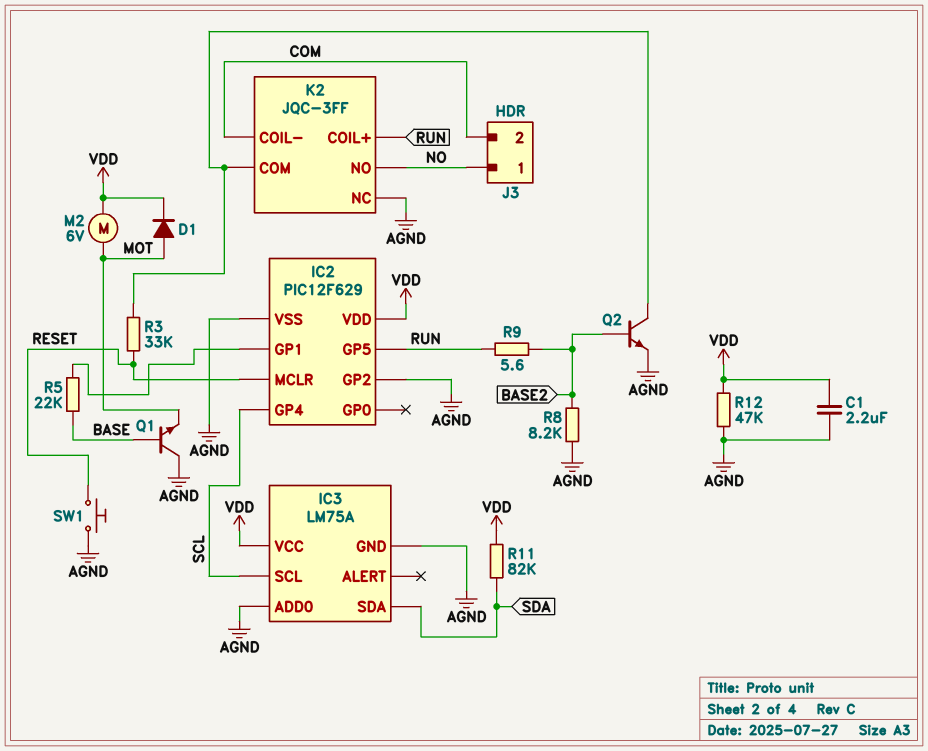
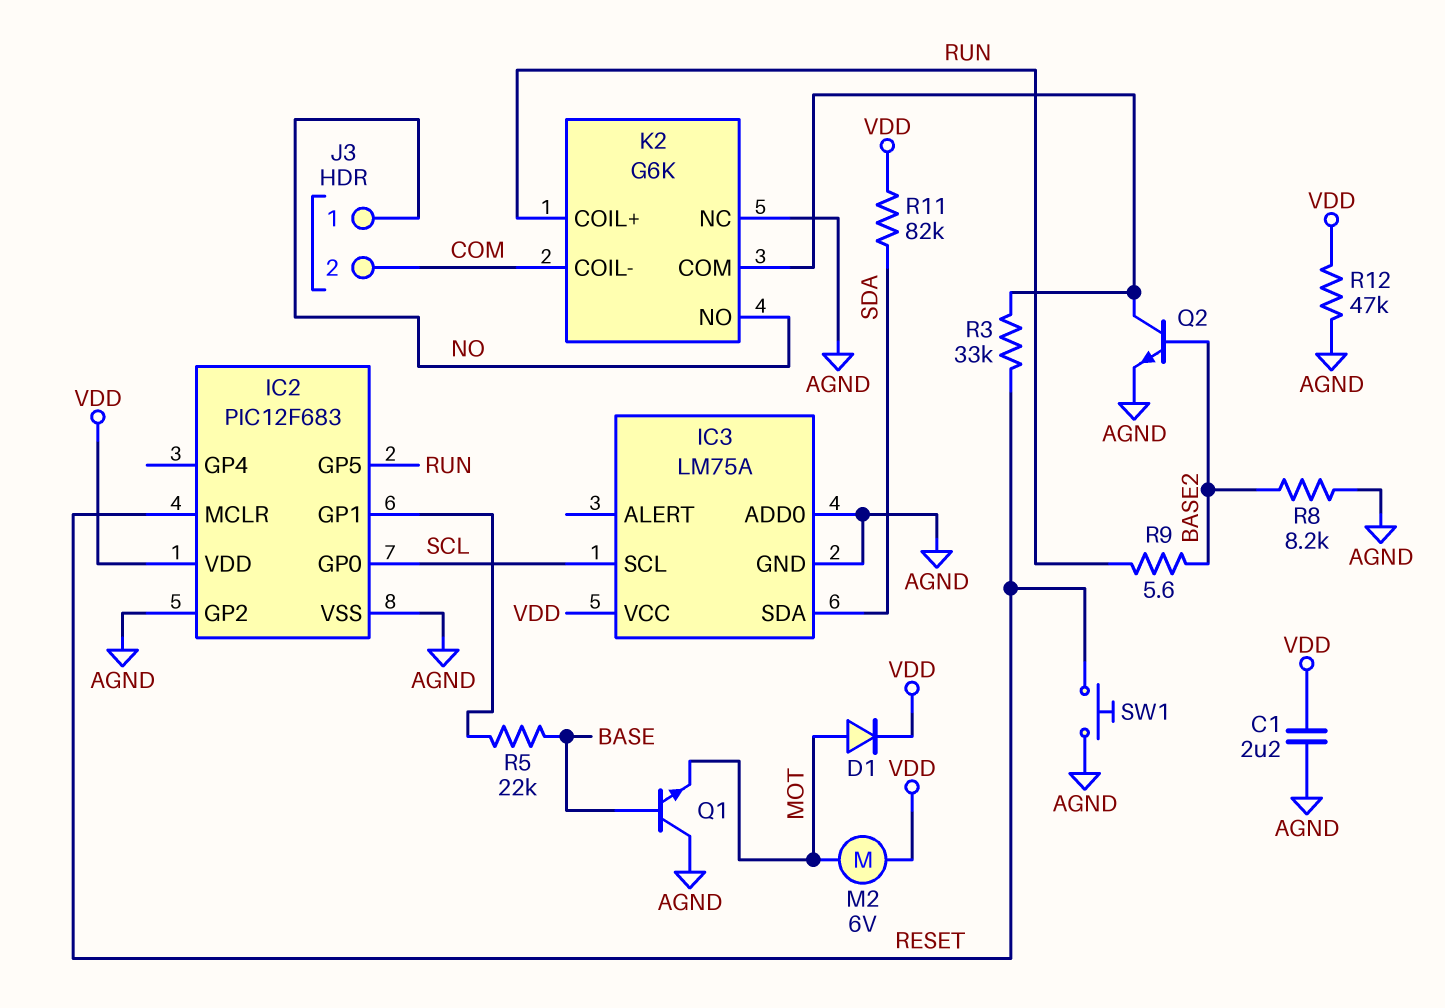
IC2: PIC12F629 -> PIC12F683
IC2 pin GP0: none -> SCL
IC2 pin GP4: SCL -> none
K2: JQC-3FF -> G6K

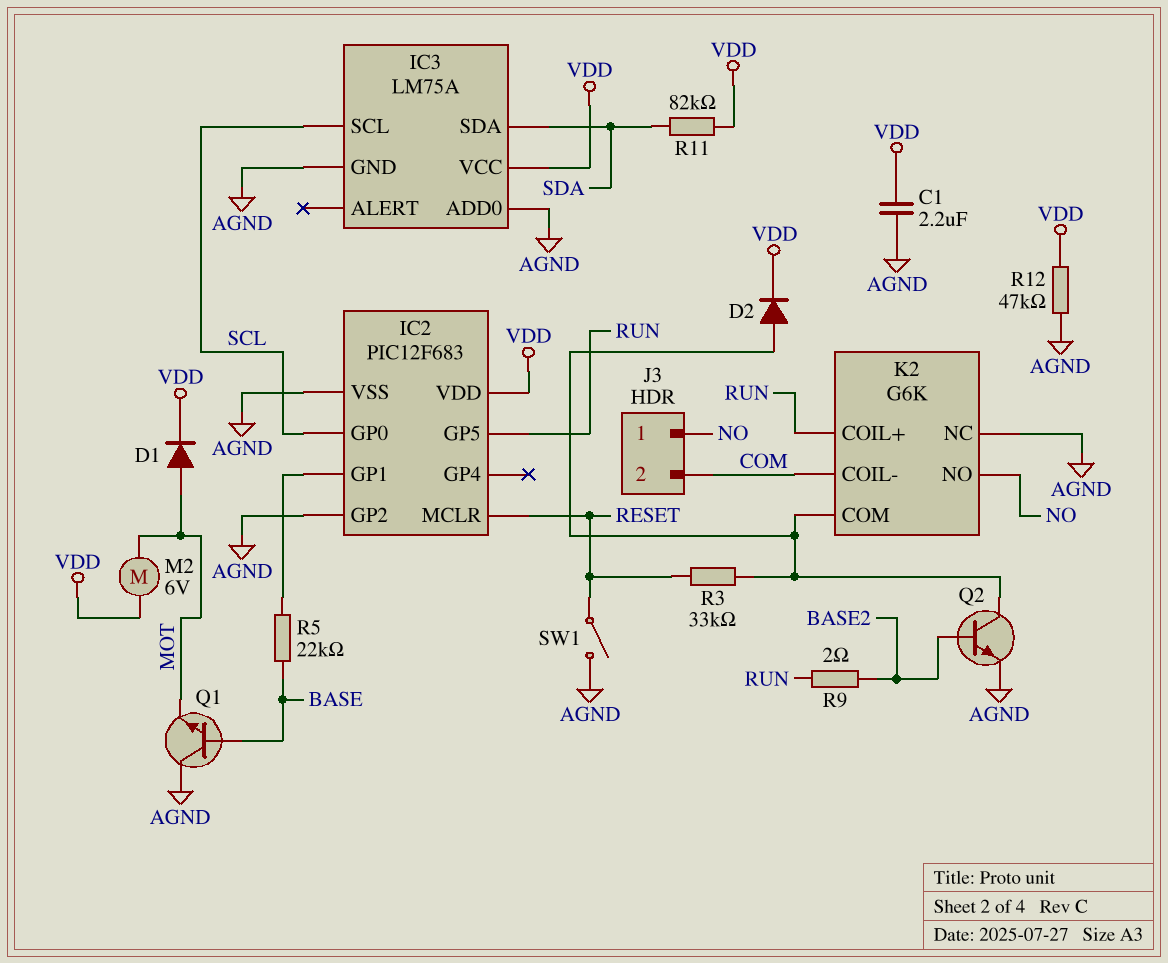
D2: none -> diode (A K2/COM, K VDD)
R8: 8.2k (AGND, BASE2) -> none
R9: 5.6 (BASE2, RUN) -> 2 (BASE2, RUN)
SW1: button (AGND, RESET) -> switch (AGND, RESET)

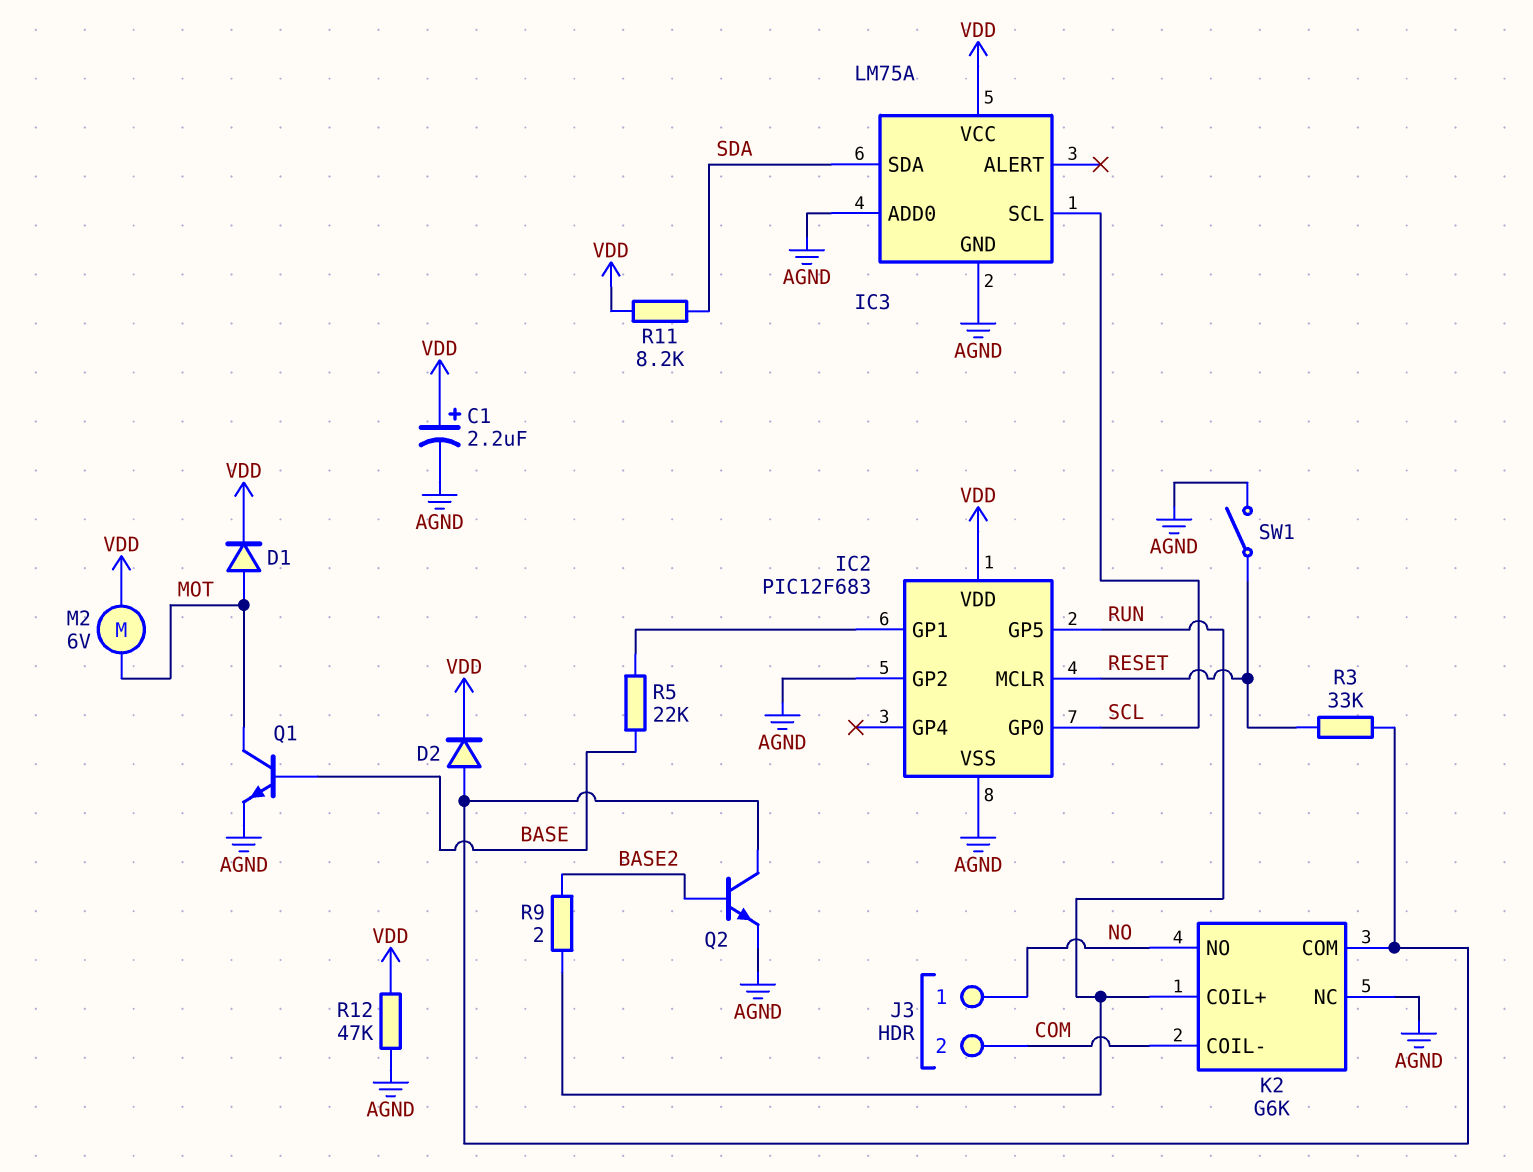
C1: 2.2uF (AGND, VDD) -> 2.2uF (plus VDD, minus AGND)
Q1: NPN (B BASE, C AGND, E MOT) -> NPN (B BASE, C MOT, E AGND)
R11: 82k (SDA, VDD) -> 8.2k (SDA, VDD)

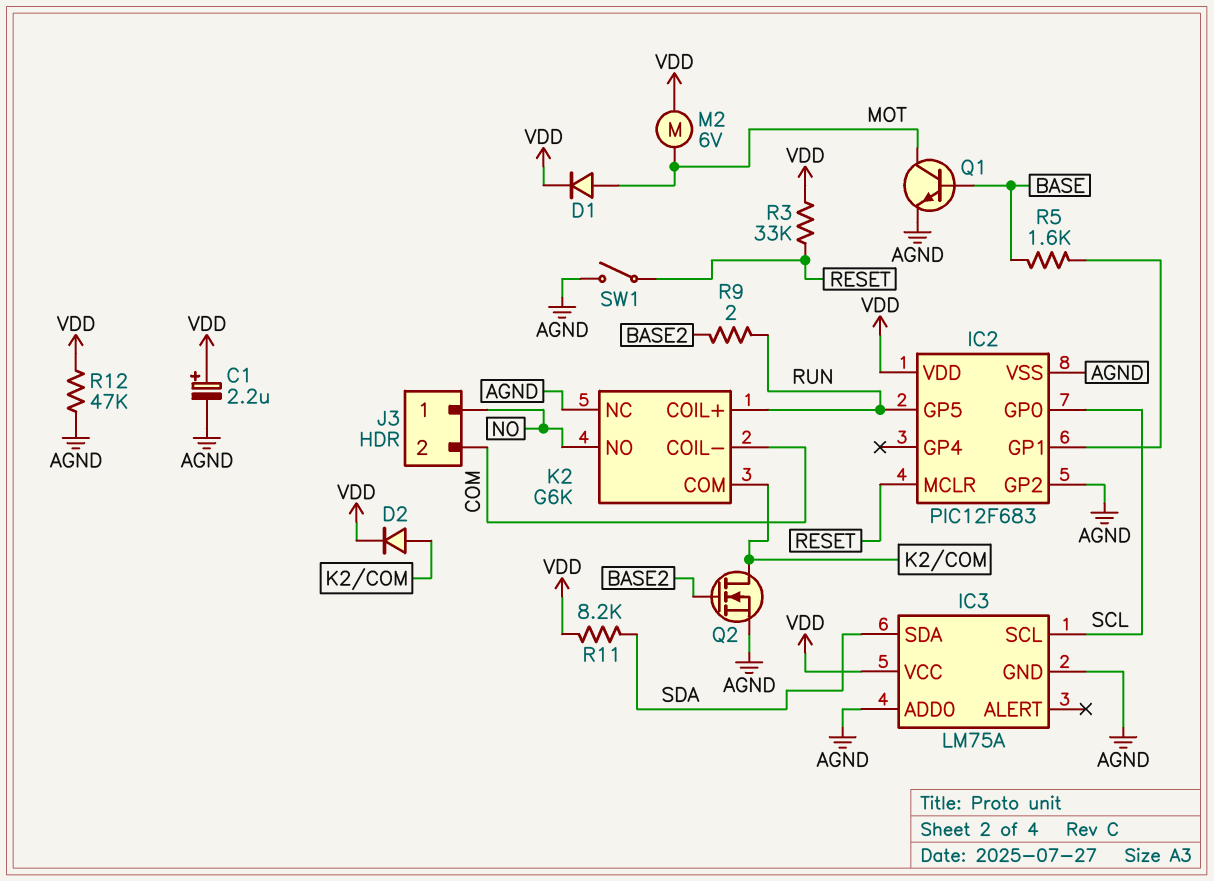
Q2: NPN (B BASE2, C K2/COM, E AGND) -> NMOS (G BASE2, D K2/COM, S AGND)
R3: 33k (K2/COM, RESET) -> 33k (RESET, VDD)
R5: 22k (BASE, IC2/GP1) -> 1.6k (BASE, IC2/GP1)

